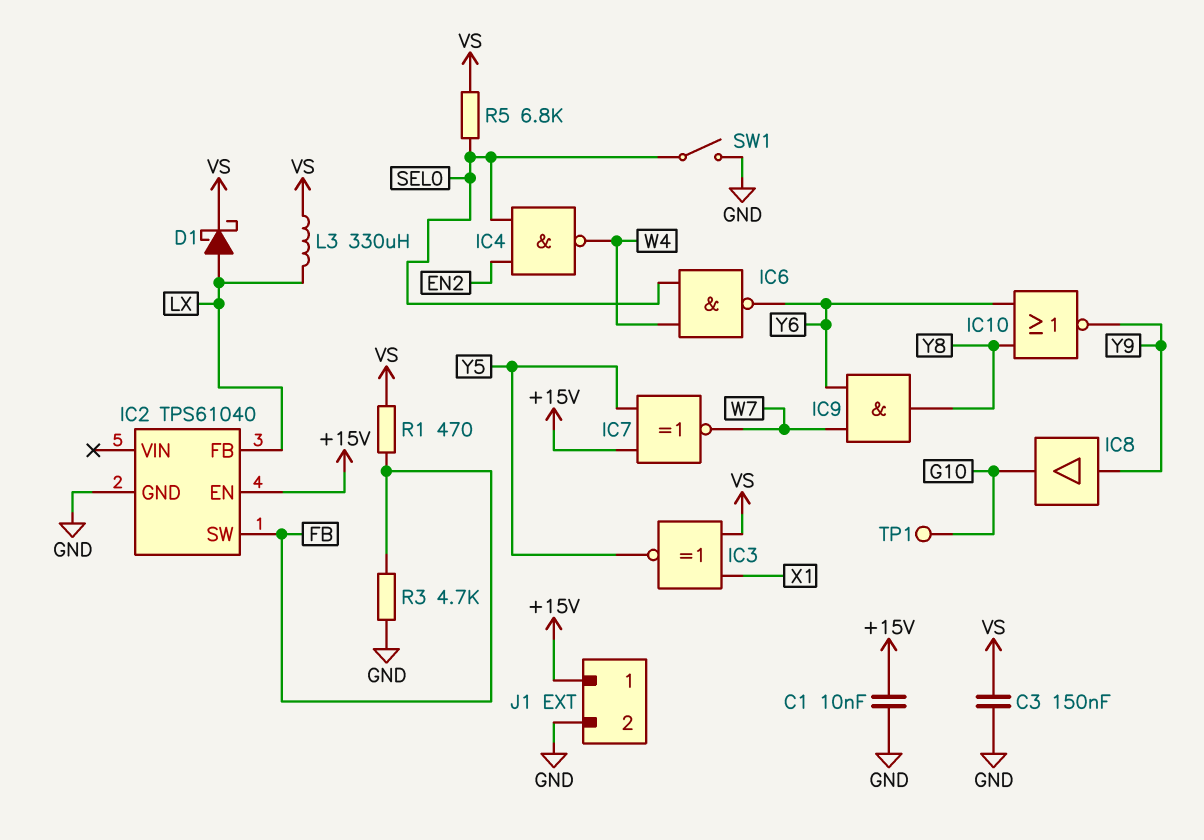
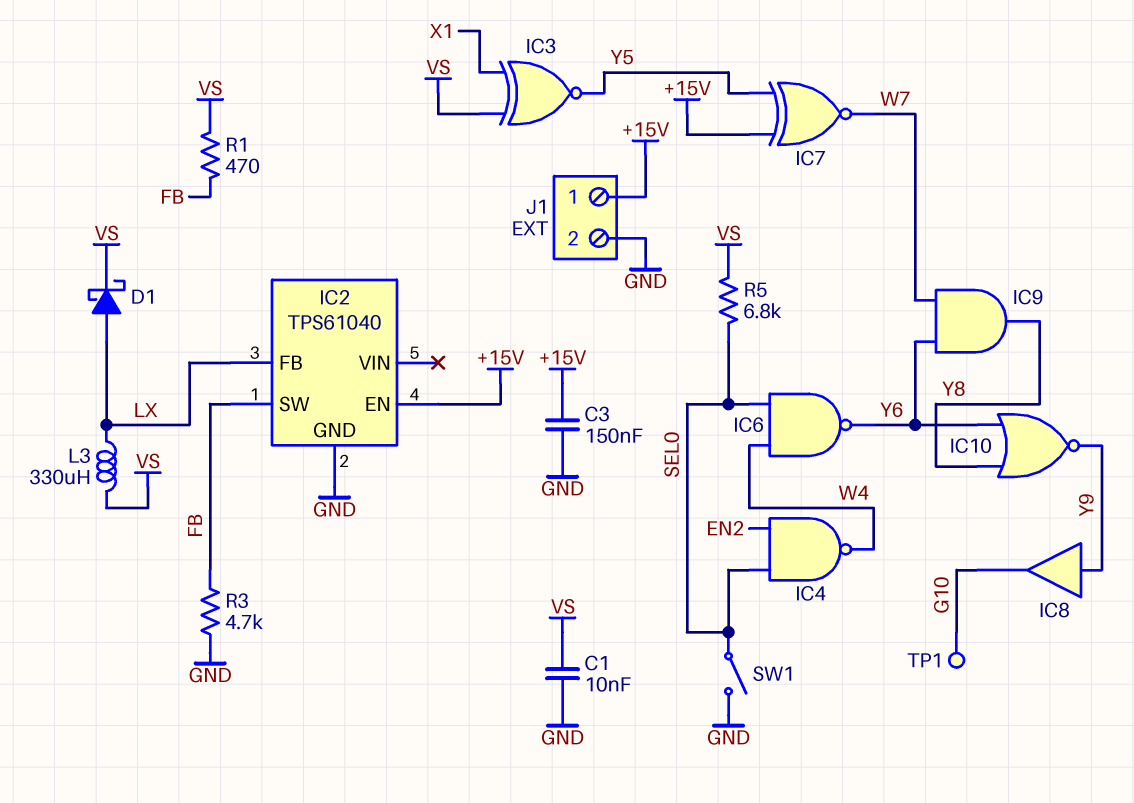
C1: 10nF (+15V, GND) -> 10nF (GND, VS)
C3: 150nF (GND, VS) -> 150nF (+15V, GND)

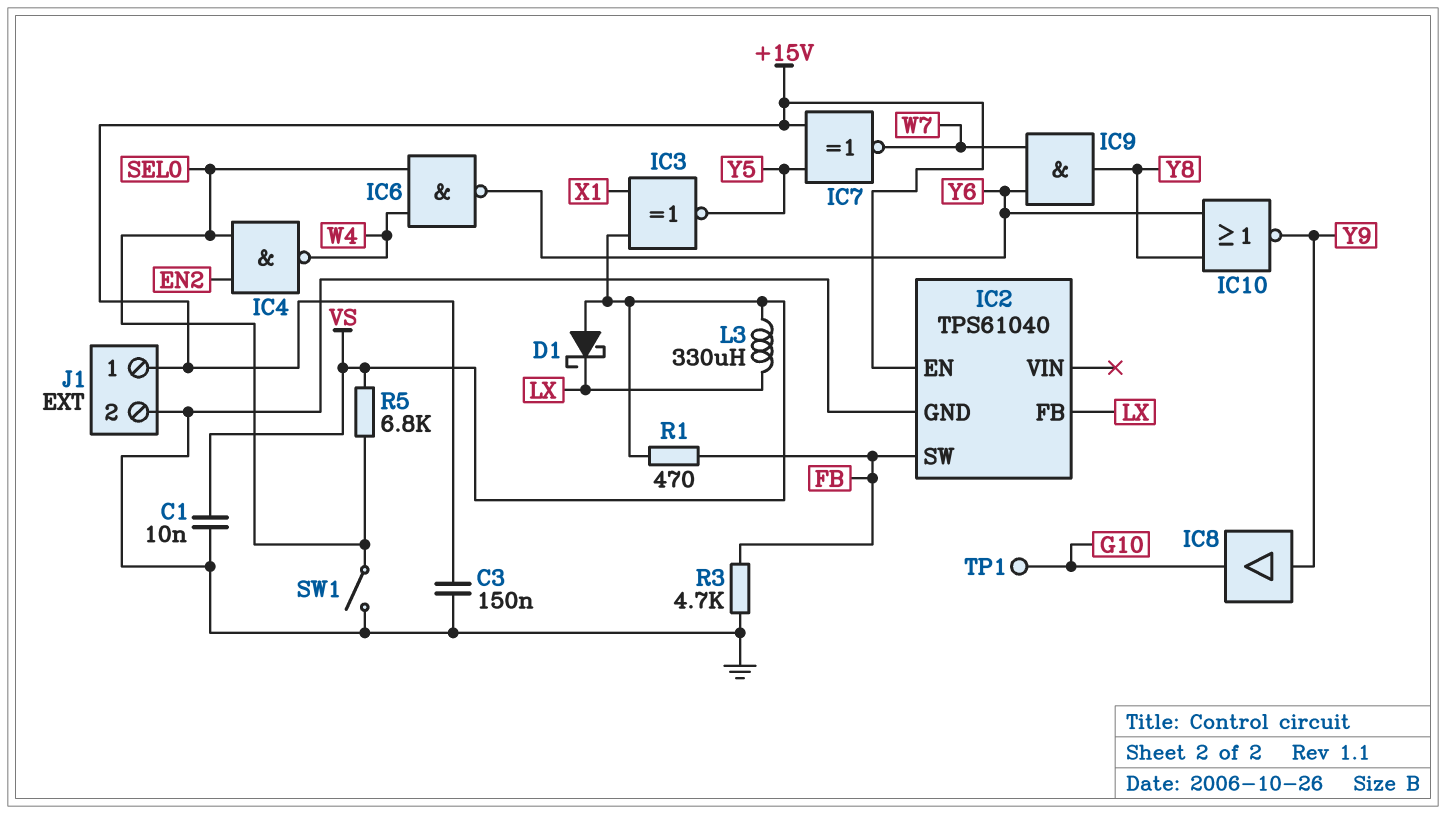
D1: schottky (A LX, K VS) -> schottky (A VS, K LX)

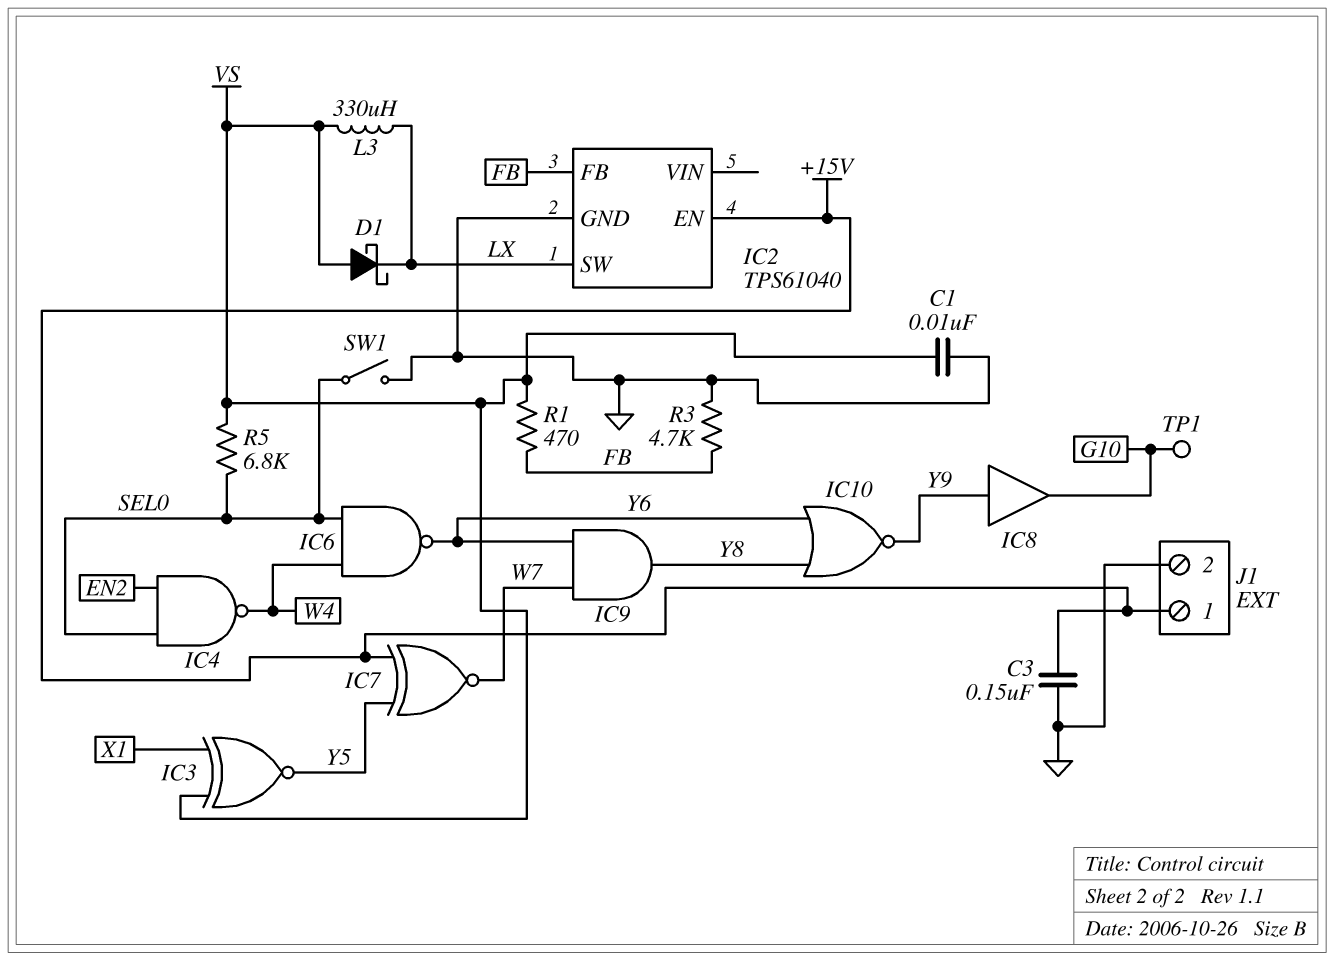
IC2 pin FB: LX -> FB
IC2 pin SW: FB -> LX

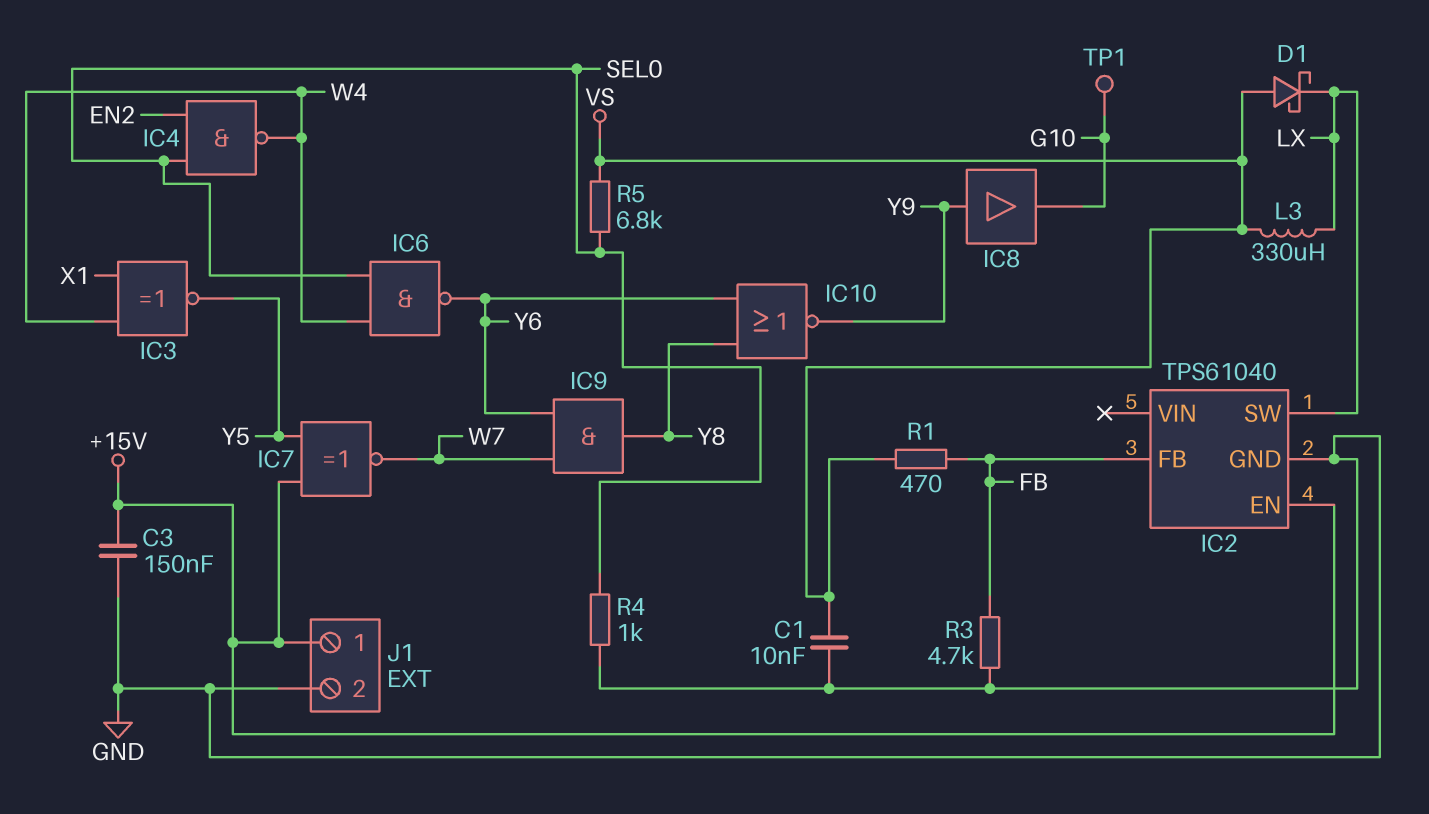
IC3: XNOR (in VS, in X1, out Y5) -> XNOR (in W4, in X1, out Y5)
R4: none -> 1k (GND, SEL0)
SW1: switch (GND, SEL0) -> none

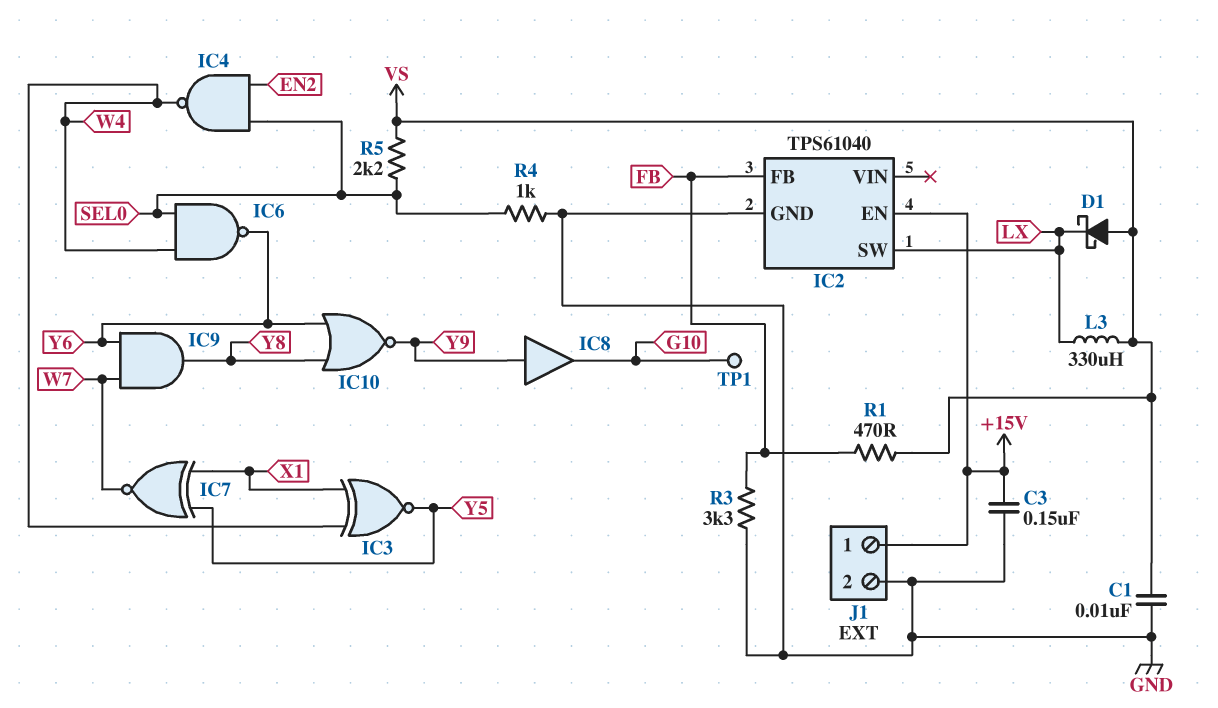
IC7: XNOR (in +15V, in Y5, out W7) -> XNOR (in X1, in Y5, out W7)
R3: 4.7k (FB, GND) -> 3.3k (FB, GND)
R5: 6.8k (SEL0, VS) -> 2.2k (SEL0, VS)

